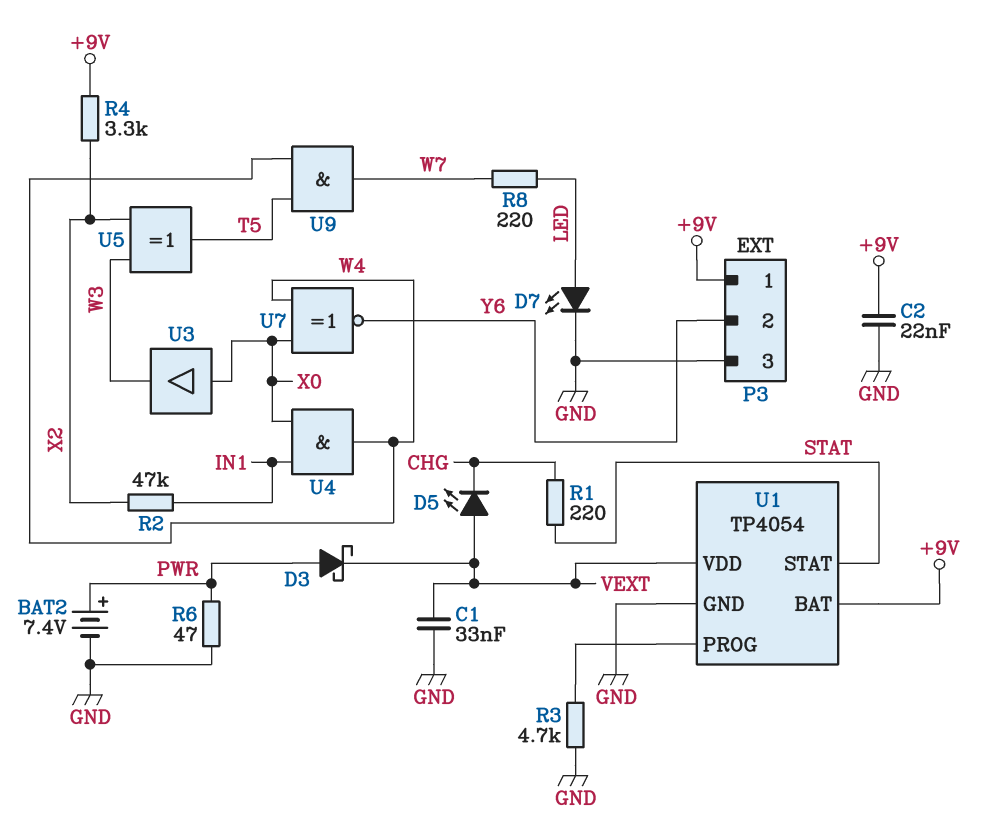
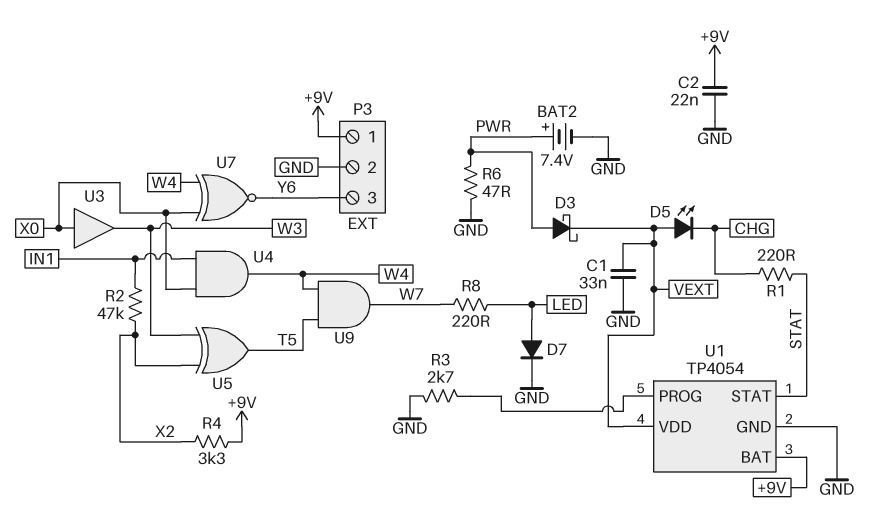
D7: LED (A LED, K GND) -> diode (A LED, K GND)
P3 pin 2: Y6 -> GND
P3 pin 3: GND -> Y6
R3: 4.7k (GND, U1/PROG) -> 2.7k (GND, U1/PROG)

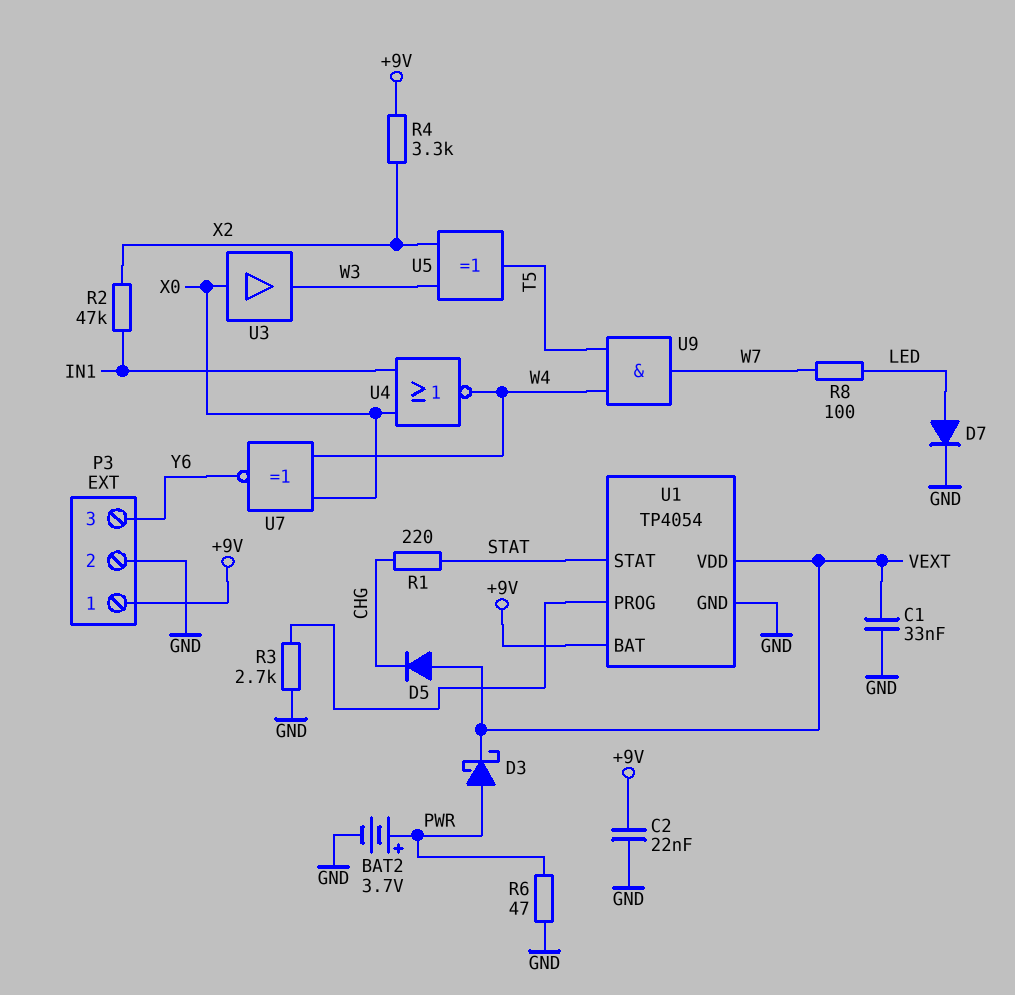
BAT2: 7.4V (plus PWR, minus GND) -> 3.7V (plus PWR, minus GND)
D5: LED (A VEXT, K CHG) -> diode (A VEXT, K CHG)
R8: 220 (LED, W7) -> 100 (LED, W7)
U4: AND (in IN1, in X0, out W4) -> NOR (in IN1, in X0, out W4)

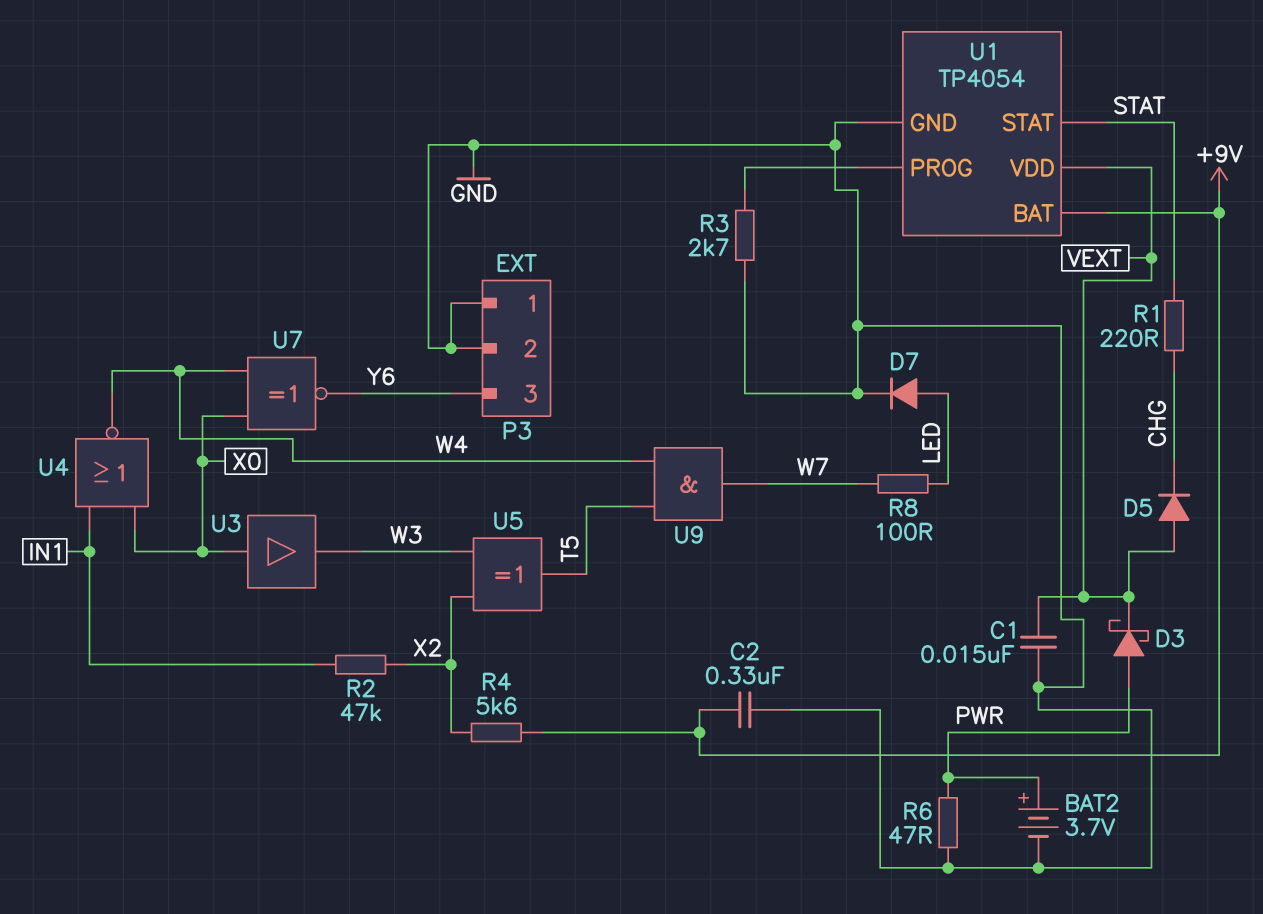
C1: 33nF (GND, VEXT) -> 15nF (GND, VEXT)
C2: 22nF (+9V, GND) -> 330nF (+9V, GND)
P3 pin 1: +9V -> GND
R4: 3.3k (+9V, X2) -> 5.6k (+9V, X2)

